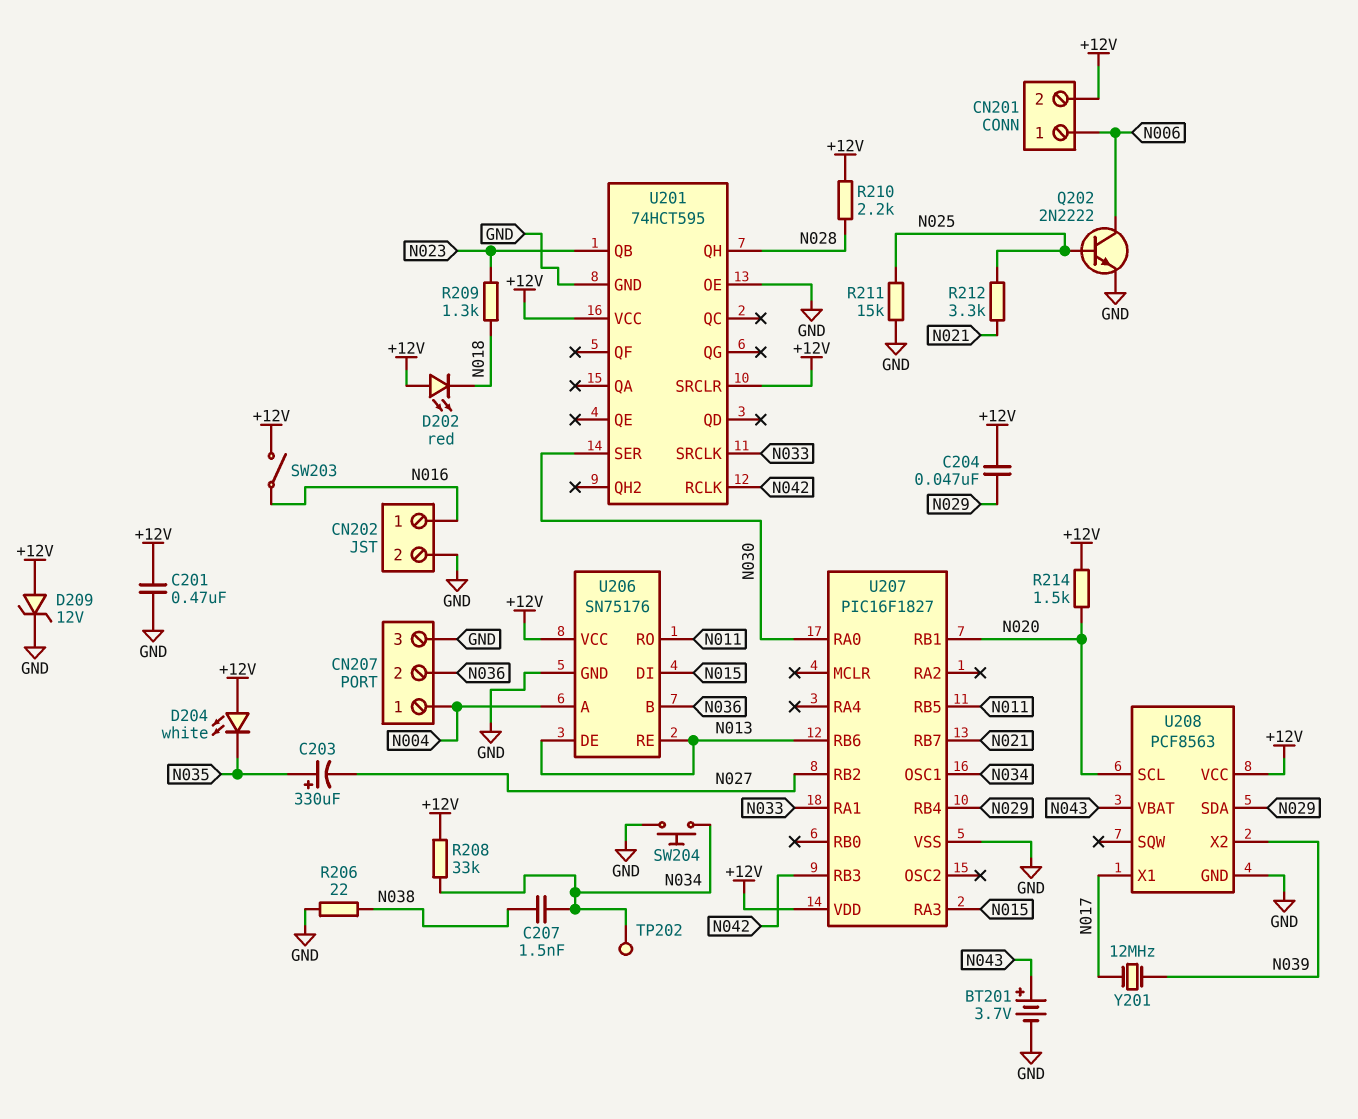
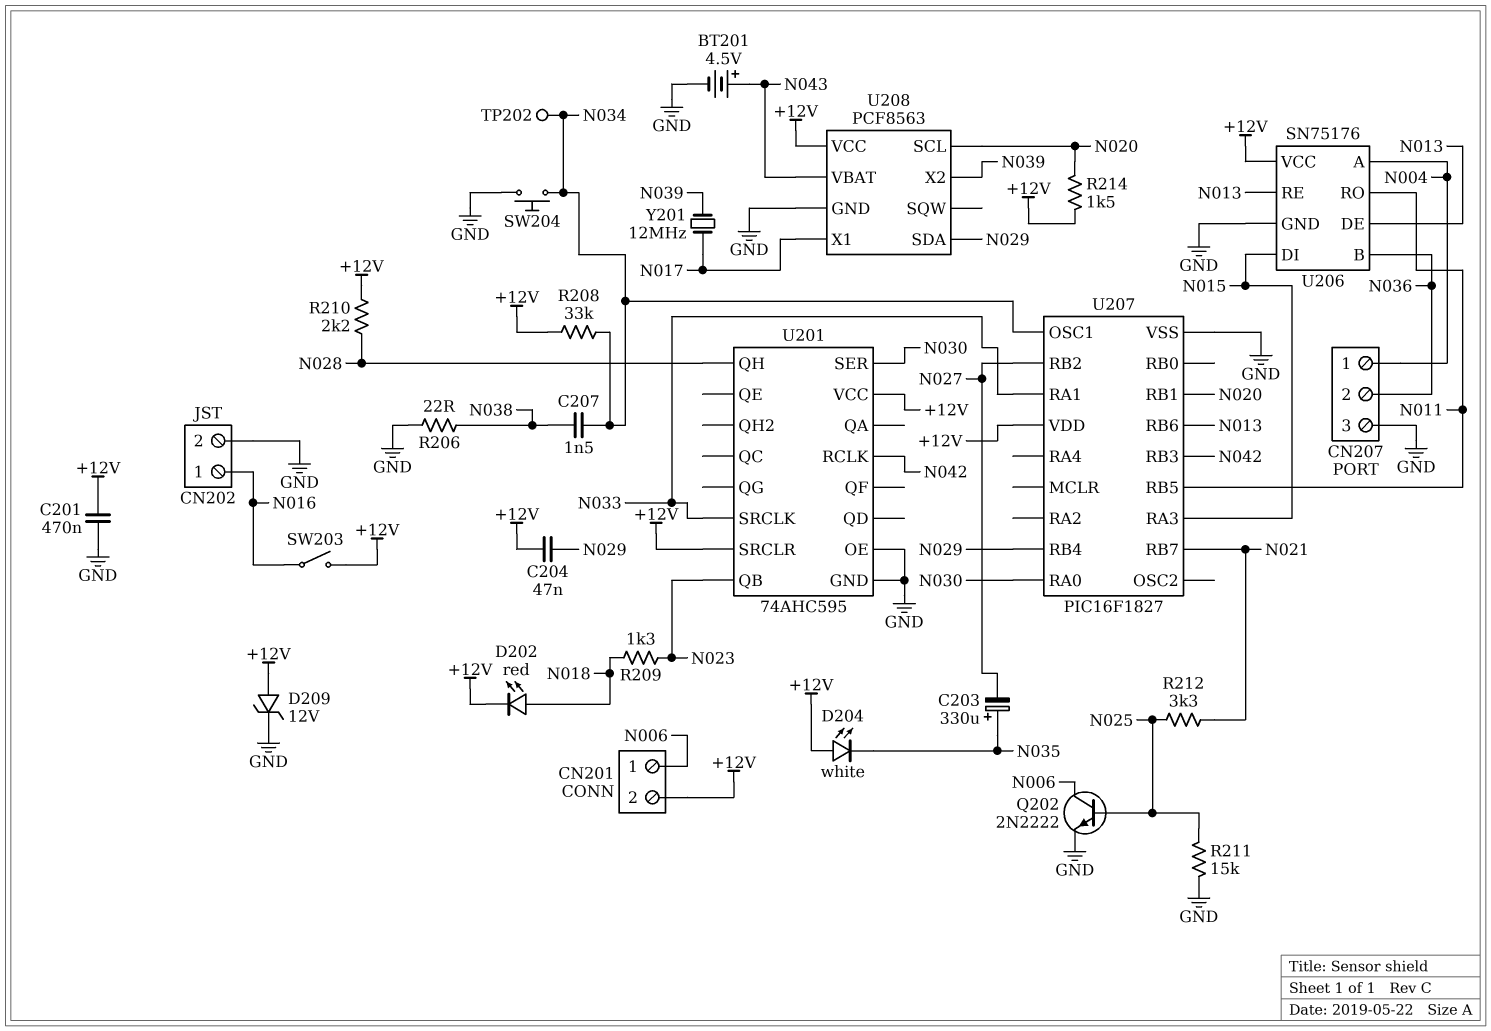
BT201: 3.7V (plus N043, minus GND) -> 4.5V (plus N043, minus GND)
D202: LED red (A +12V, K N018) -> LED red (A N018, K +12V)
U201: 74HCT595 -> 74AHC595

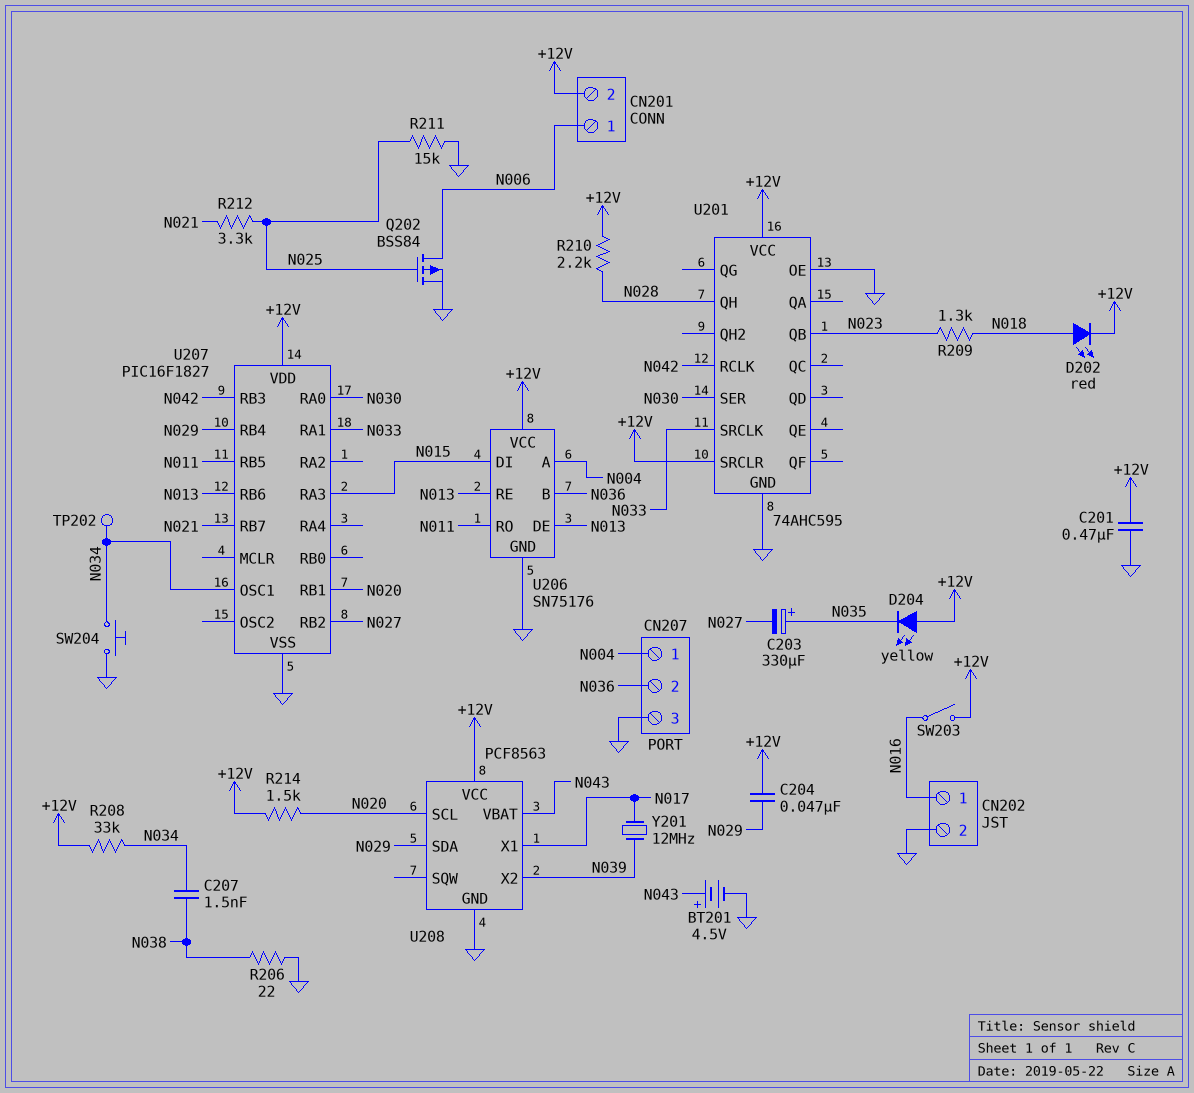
D204: LED white (A +12V, K N035) -> LED yellow (A +12V, K N035)
D209: zener 12V (A +12V, K GND) -> none
Q202: NPN 2N2222 (B N025, C N006, E GND) -> PMOS BSS84 (G N025, D N006, S GND)

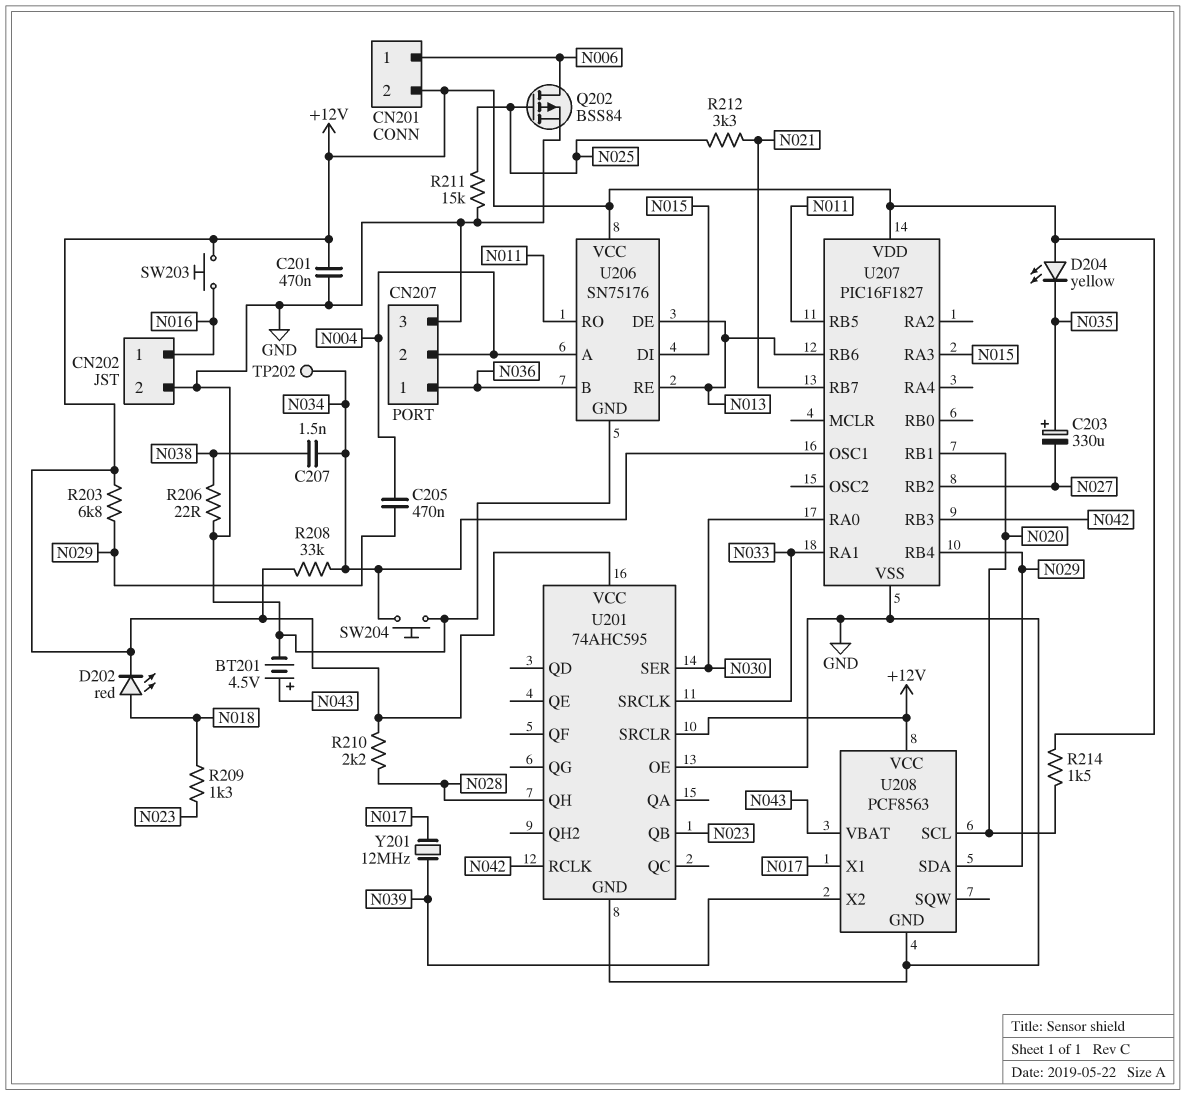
C204: 47nF (+12V, N029) -> none
C205: none -> 470nF (N004, N029)
CN207 pin 1: N004 -> N036
CN207 pin 2: N036 -> N004
R203: none -> 6.8k (+12V, N029)
SW203: switch (+12V, N016) -> button (+12V, N016)

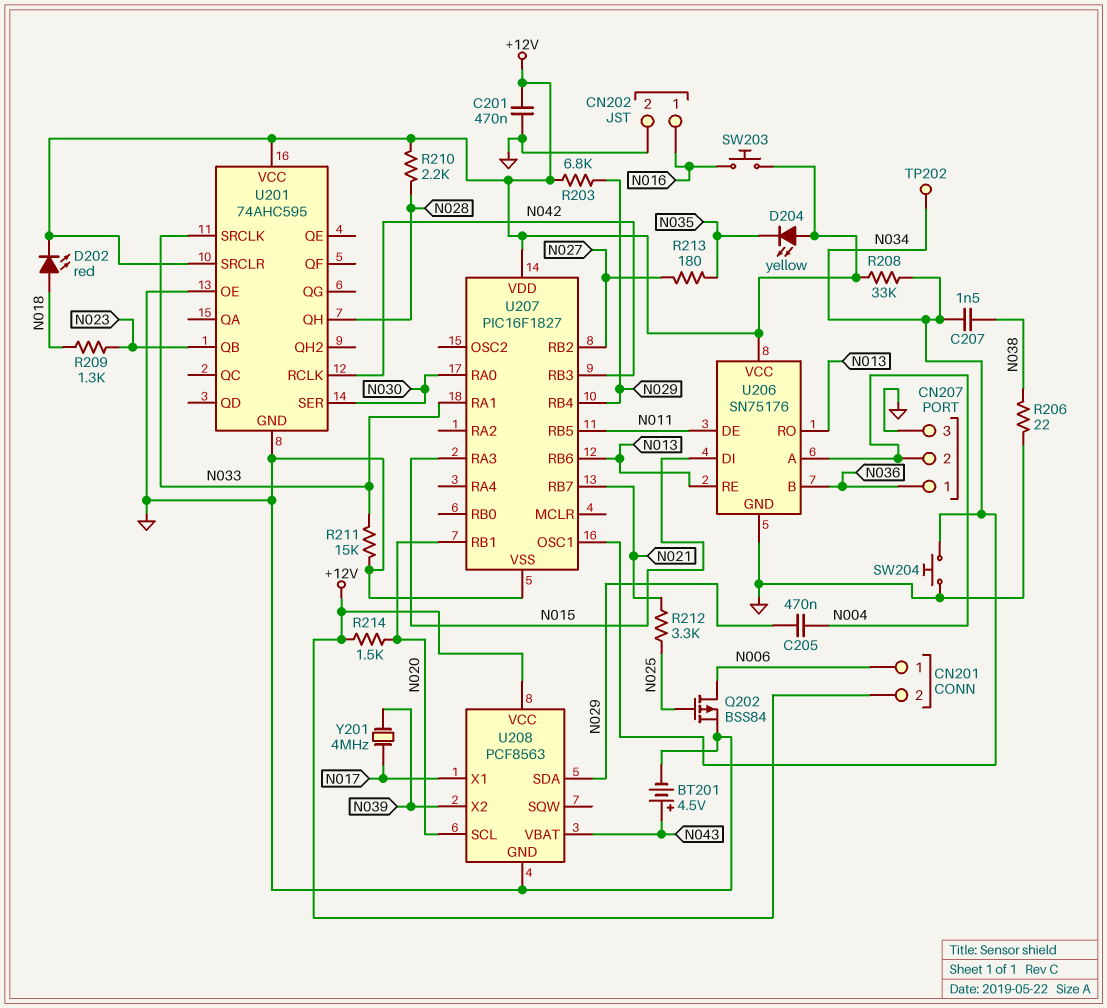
C203: 330uF (plus N035, minus N027) -> none
R211: 15k (GND, N025) -> 15k (GND, N033)
R213: none -> 180 (N027, N035)
U206 pin DE: N013 -> N011
U206 pin RO: N011 -> N013
Y201: 12MHz (N017, N039) -> 4MHz (N017, N039)

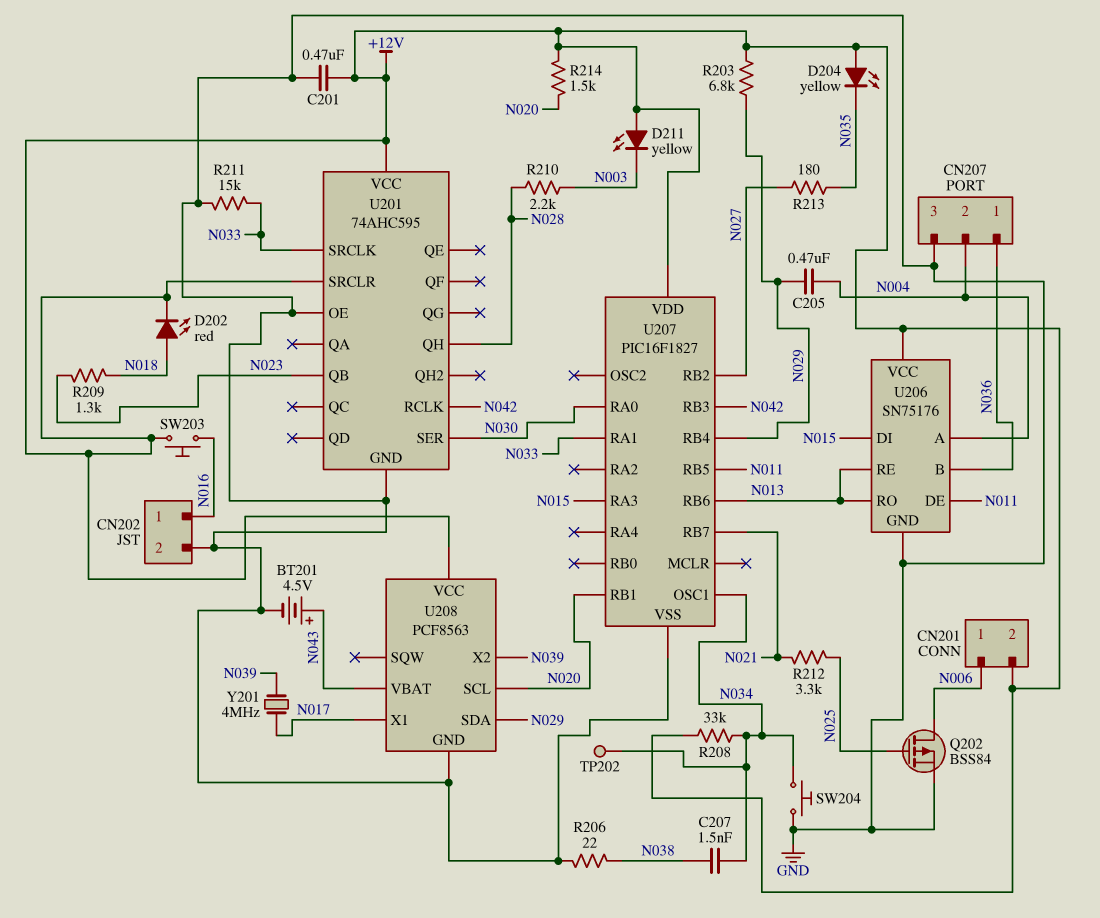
D211: none -> LED yellow (A +12V, K N003)
R210: 2.2k (+12V, N028) -> 2.2k (N003, N028)

